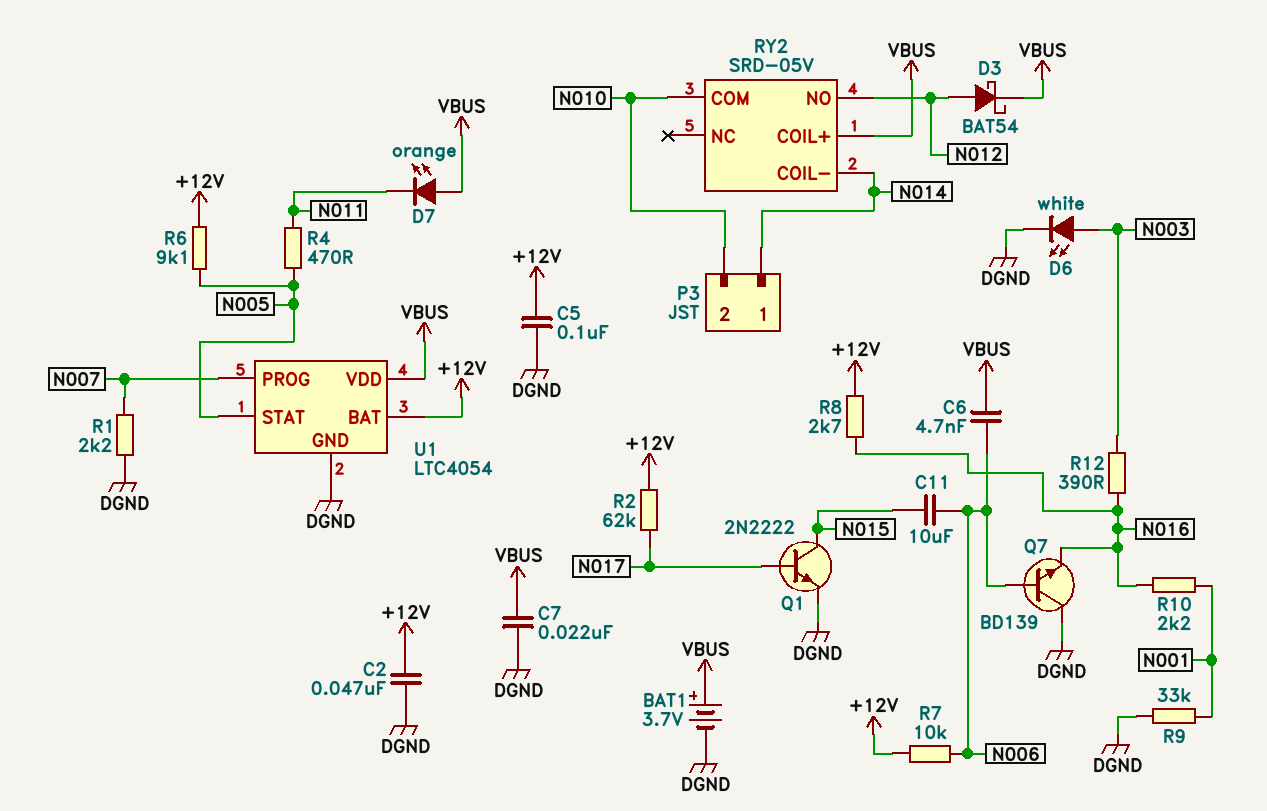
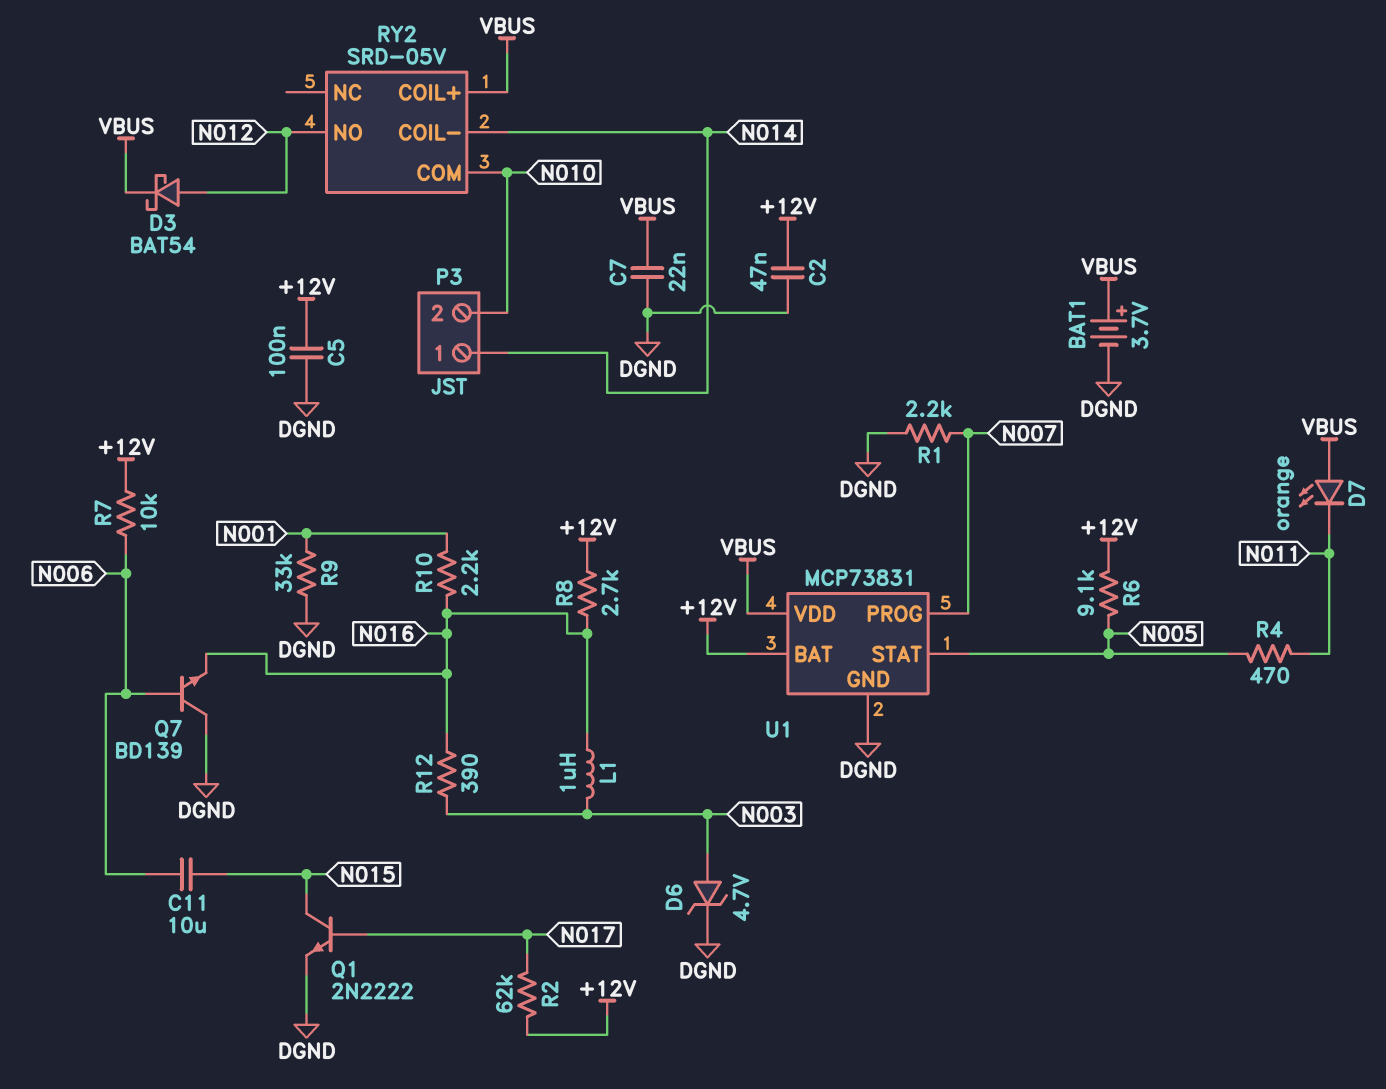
C6: 4.7nF (N006, VBUS) -> none
D6: LED white (A N003, K DGND) -> zener 4.7V (A N003, K DGND)
L1: none -> 1uH (N003, N016)
U1: LTC4054 -> MCP73831

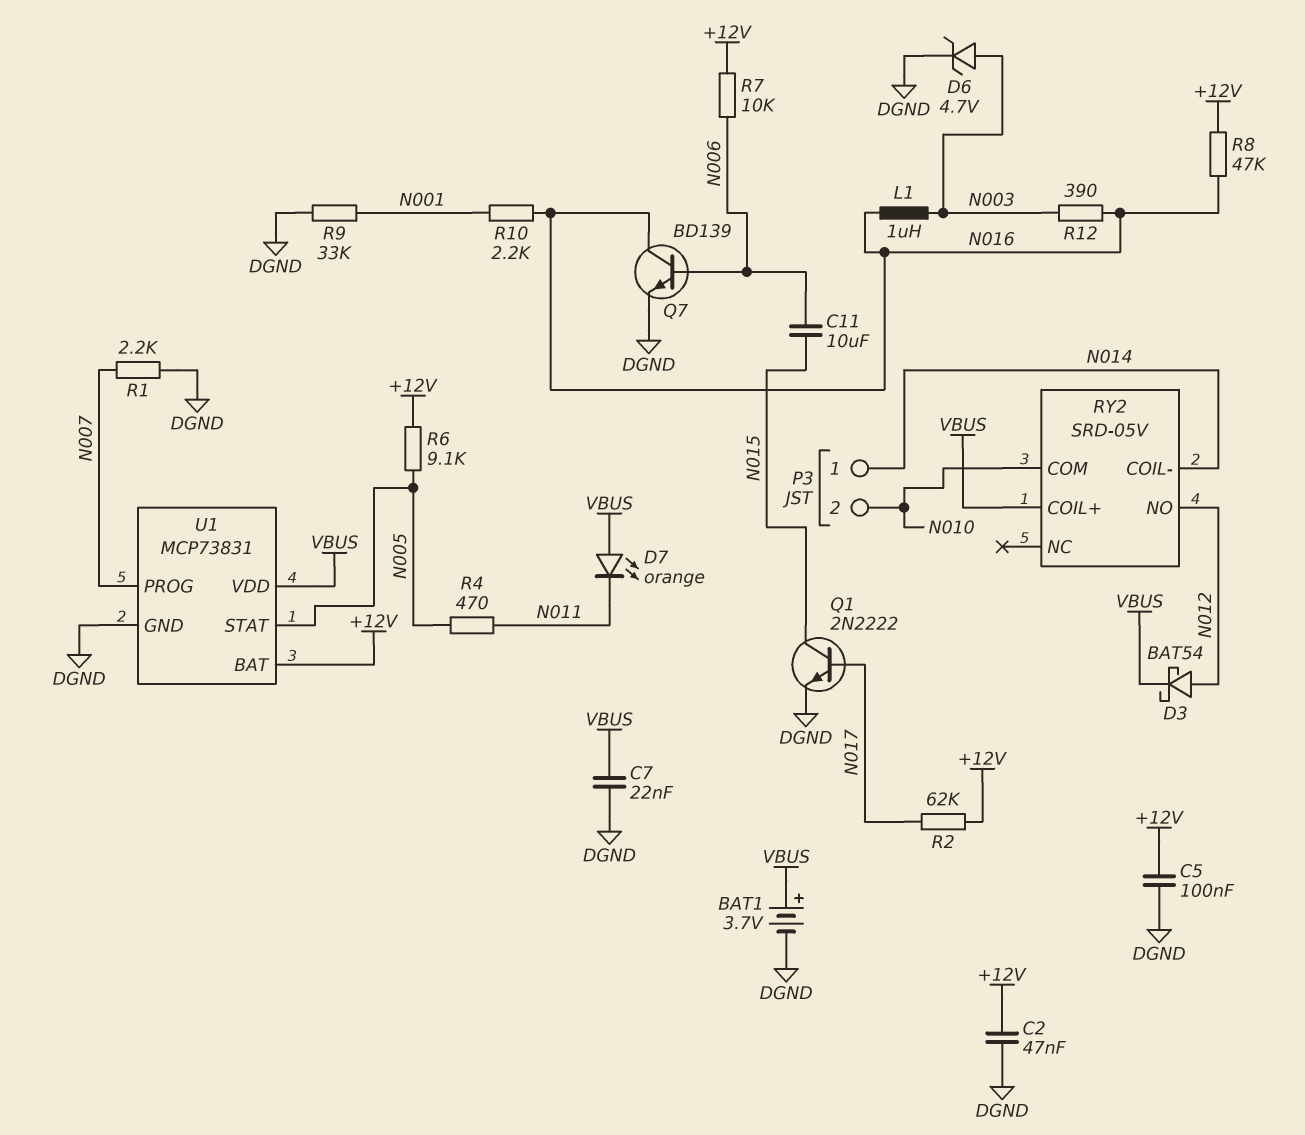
Q7: NPN BD139 (B N006, C DGND, E N016) -> NPN BD139 (B N006, C N016, E DGND)
R8: 2.7k (+12V, N016) -> 47k (+12V, N016)

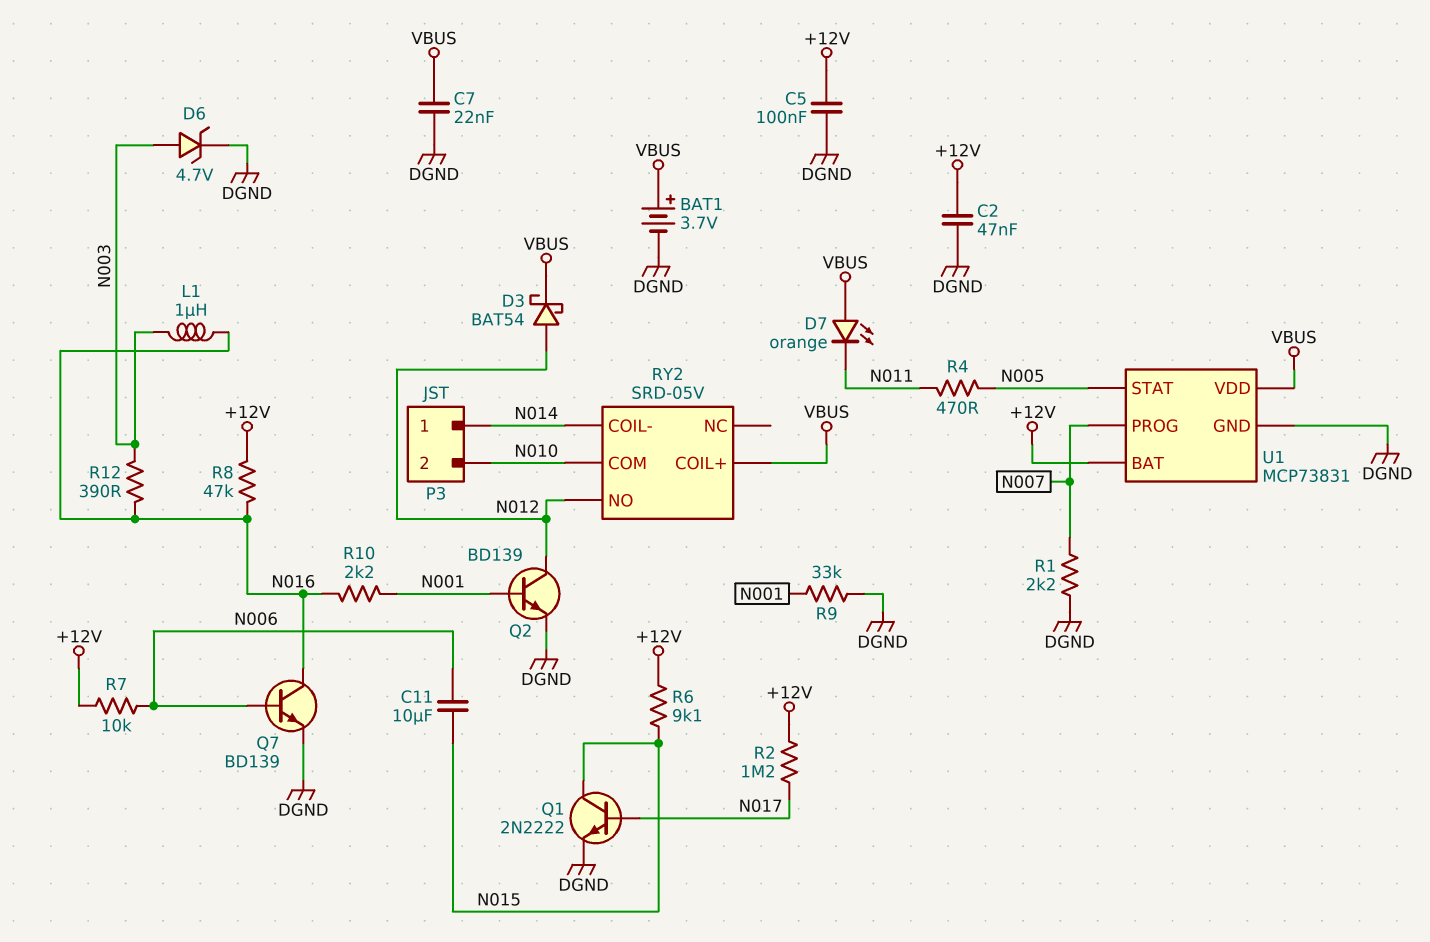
Q2: none -> NPN BD139 (B N001, C N012, E DGND)
R2: 62k (+12V, N017) -> 1.2M (+12V, N017)
R6: 9.1k (+12V, N005) -> 9.1k (+12V, N015)

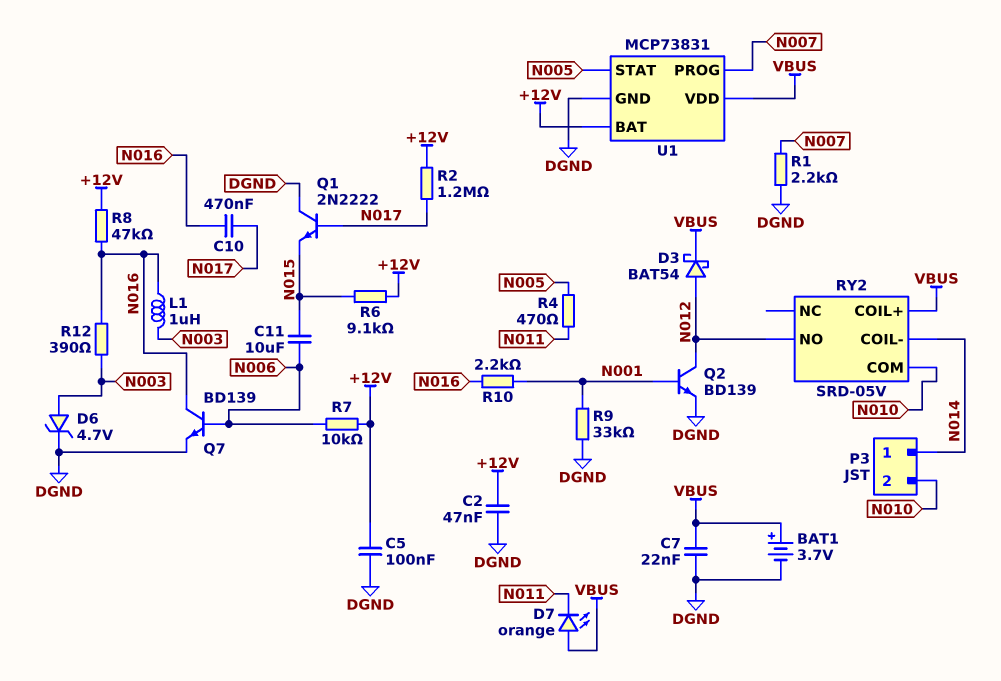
C10: none -> 470nF (N016, N017)
Q1: NPN 2N2222 (B N017, C N015, E DGND) -> NPN 2N2222 (B N017, C DGND, E N015)

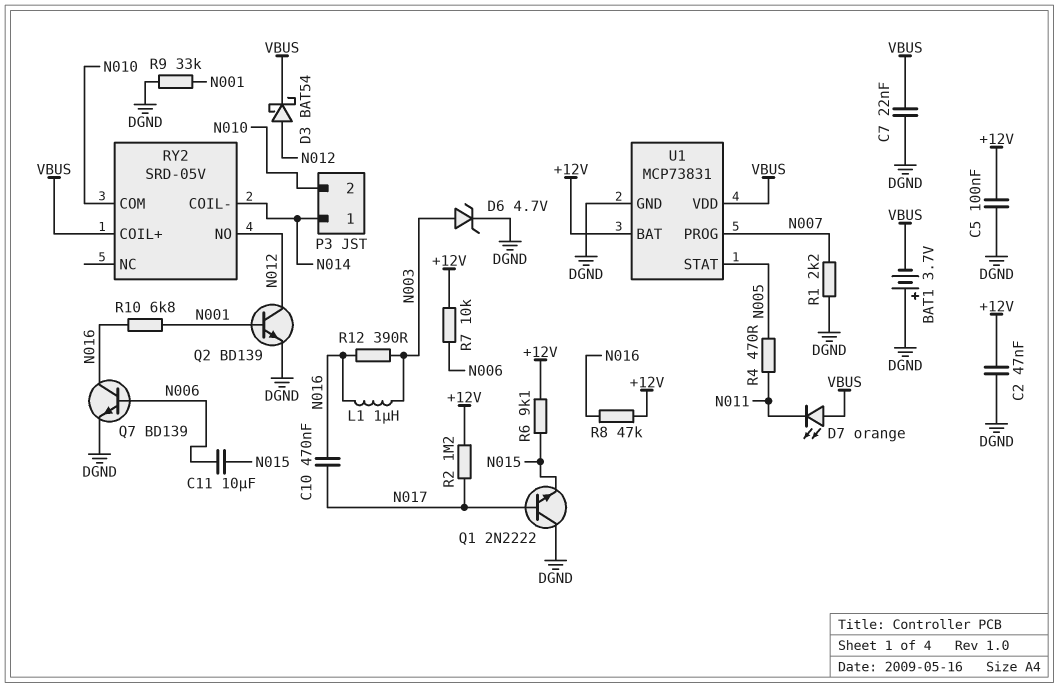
BAT1: 3.7V (plus VBUS, minus DGND) -> 3.7V (plus DGND, minus VBUS)
R10: 2.2k (N001, N016) -> 6.8k (N001, N016)

